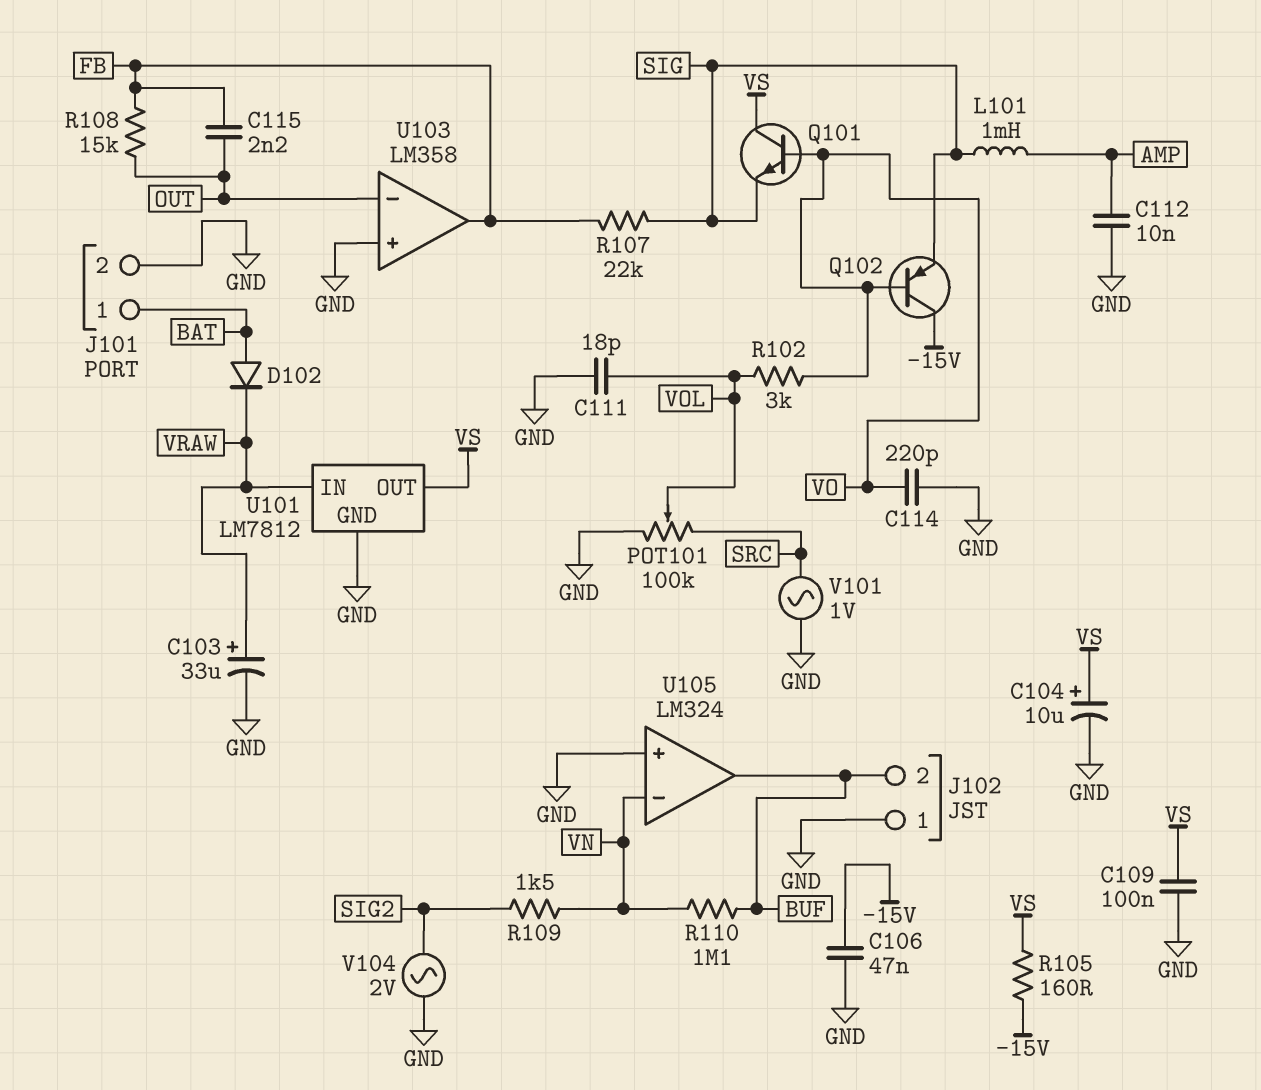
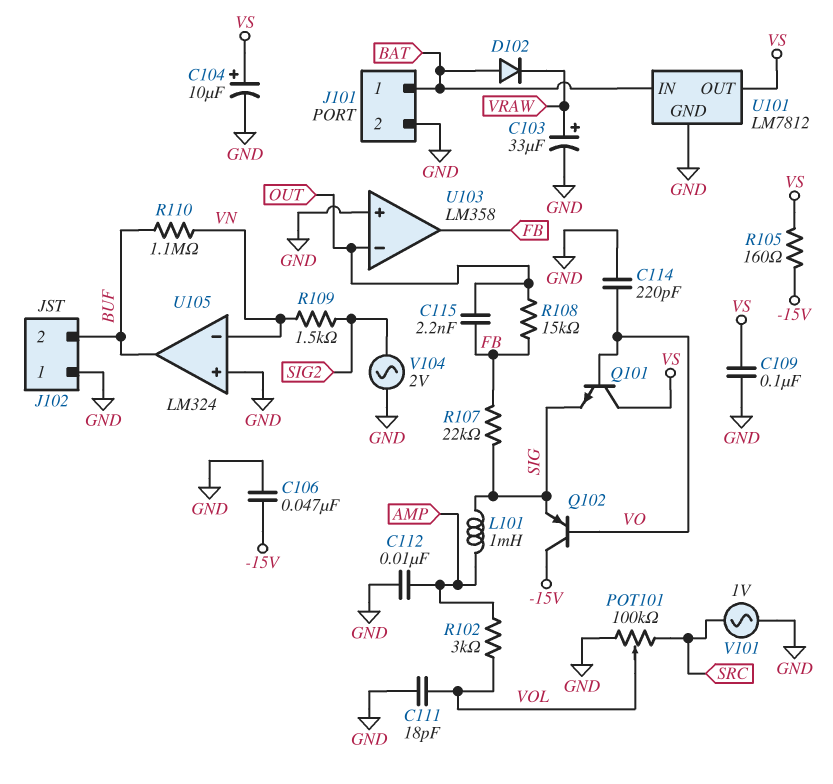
R102: 3k (VO, VOL) -> 3k (AMP, VOL)
U101 pin IN: VRAW -> BAT

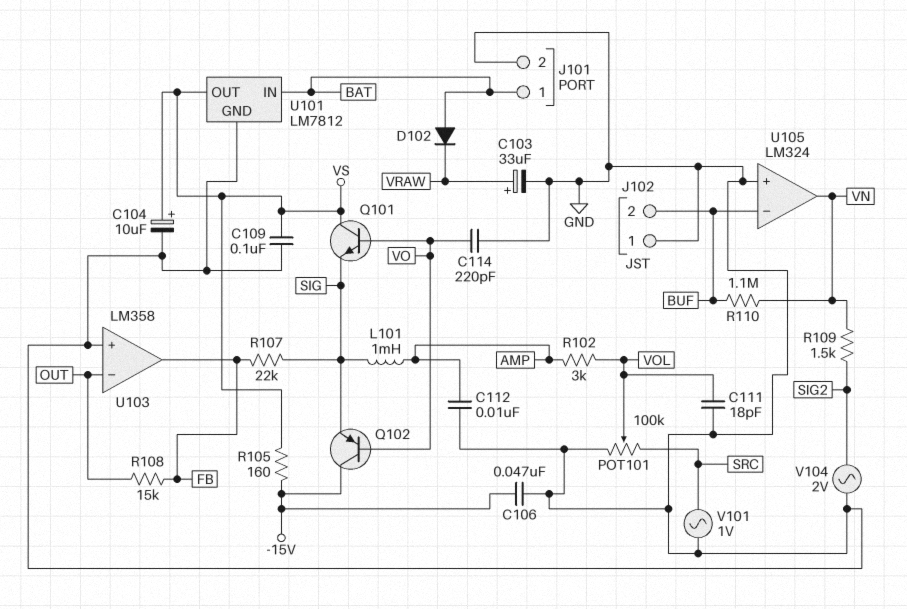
C115: 2.2nF (FB, OUT) -> none
U105 pin in-: VN -> BUF
U105 pin out: BUF -> VN

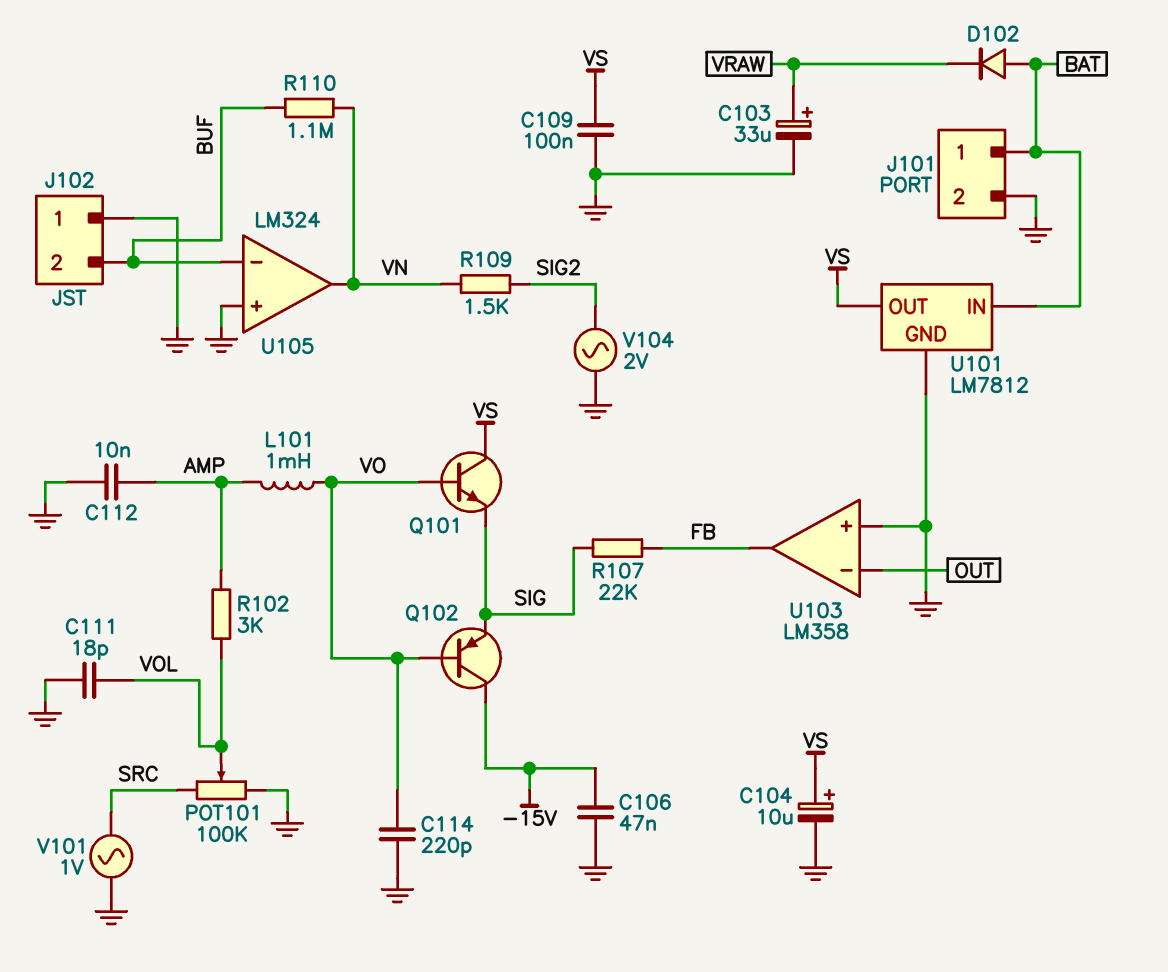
L101: 1mH (AMP, SIG) -> 1mH (AMP, VO)
R105: 160 (-15V, VS) -> none
R108: 15k (FB, OUT) -> none

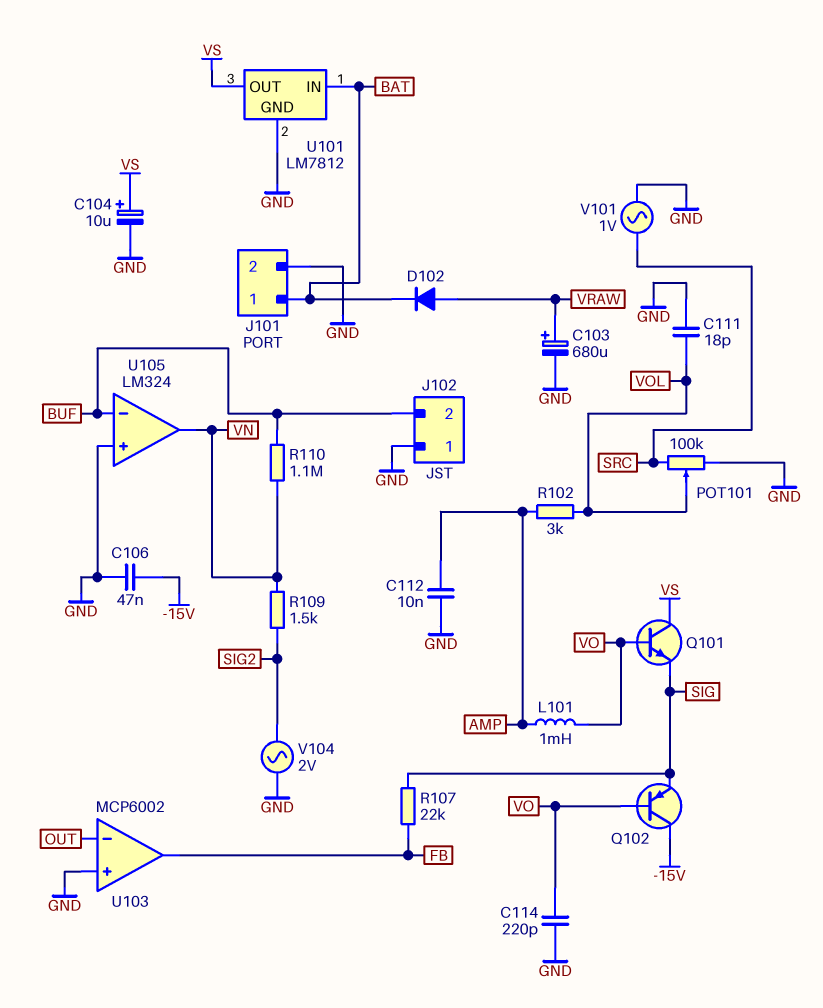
C103: 33uF (plus VRAW, minus GND) -> 680uF (plus VRAW, minus GND)
C109: 100nF (GND, VS) -> none
D102: diode (A BAT, K VRAW) -> diode (A VRAW, K BAT)
U103: LM358 -> MCP6002

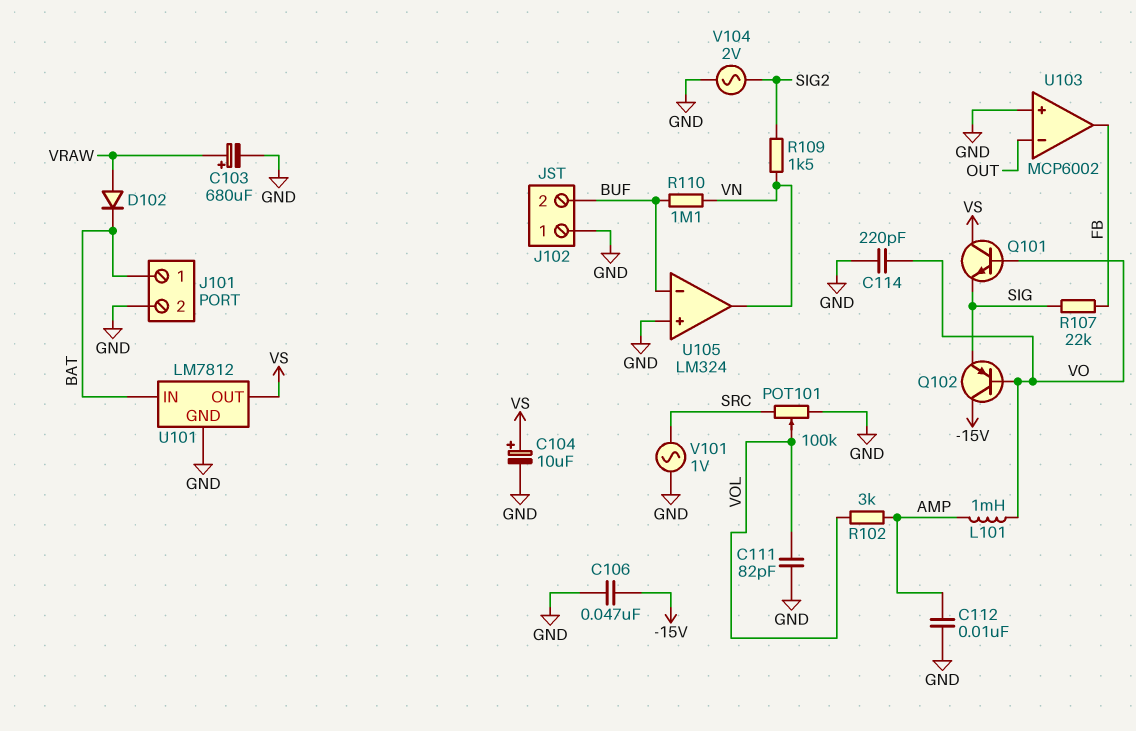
C111: 18pF (GND, VOL) -> 82pF (GND, VOL)

